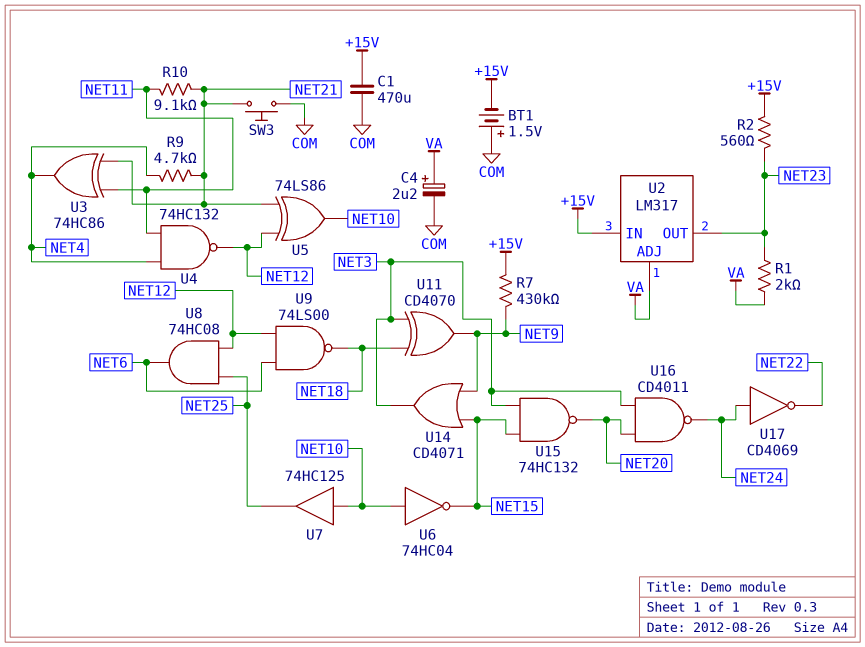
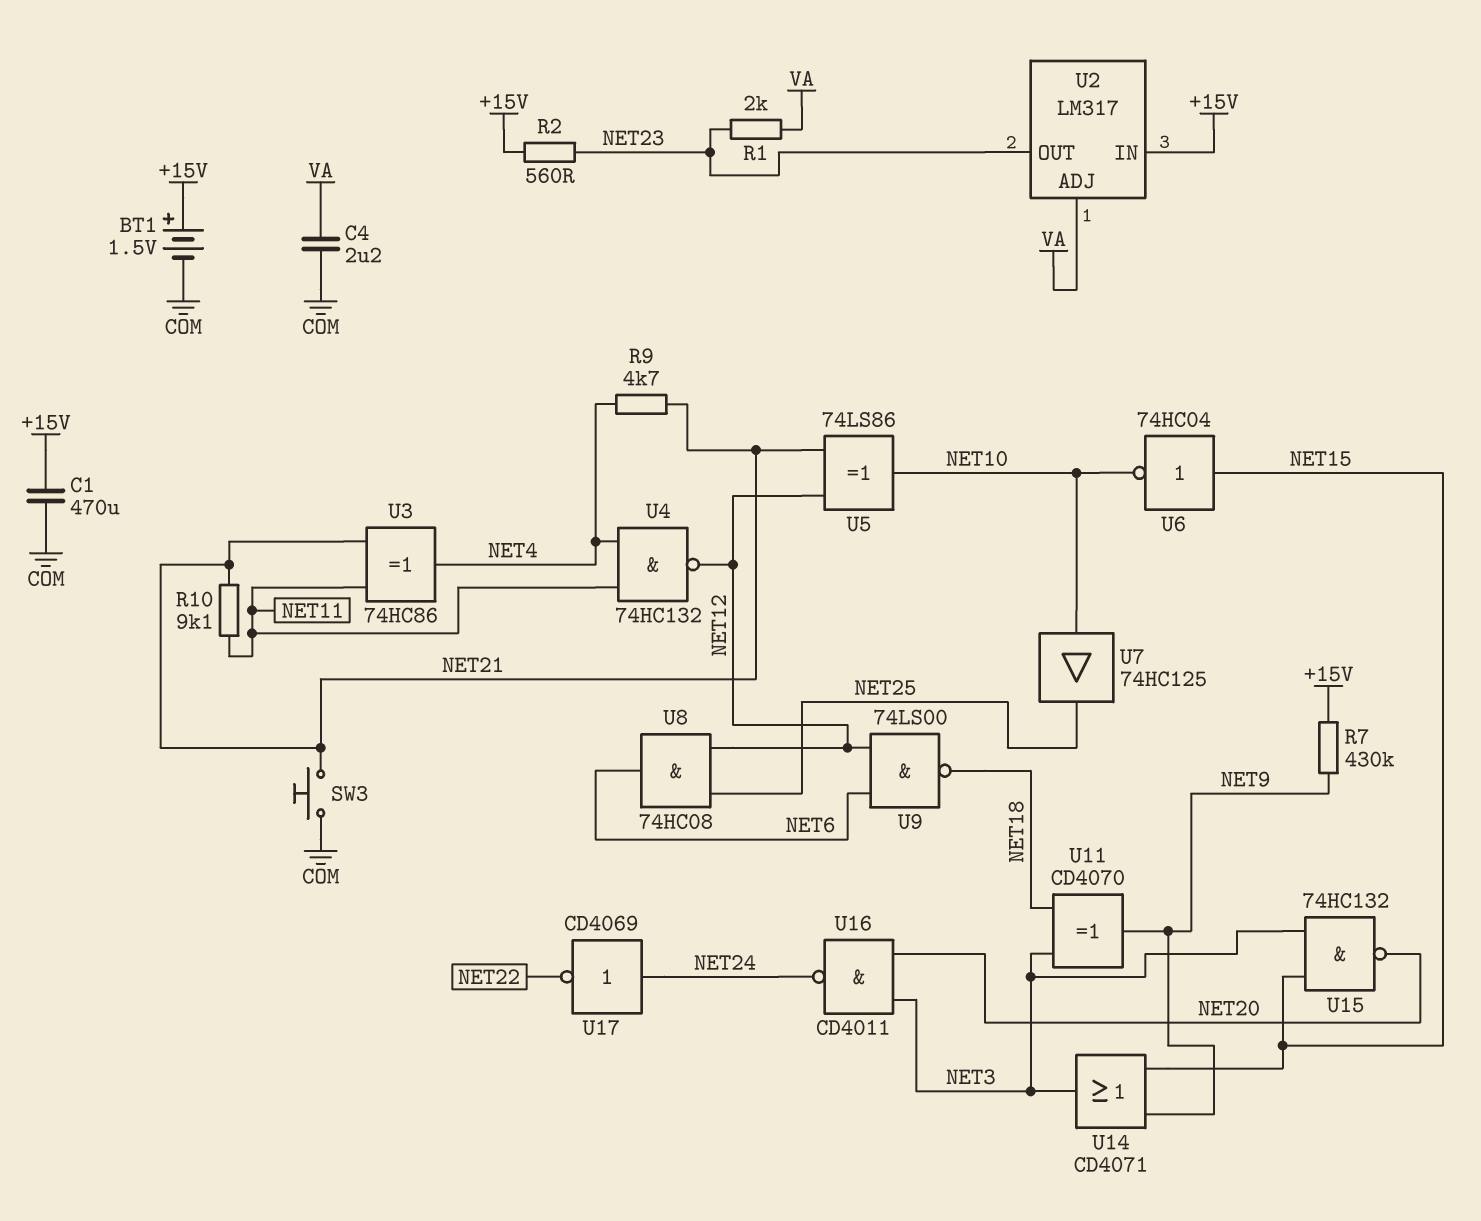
BT1: 1.5V (plus COM, minus +15V) -> 1.5V (plus +15V, minus COM)
C4: 2.2uF (plus VA, minus COM) -> 2.2uF (COM, VA)
U6: NOT 74HC04 (in NET10, out NET15) -> NOT 74HC04 (in NET15, out NET10)

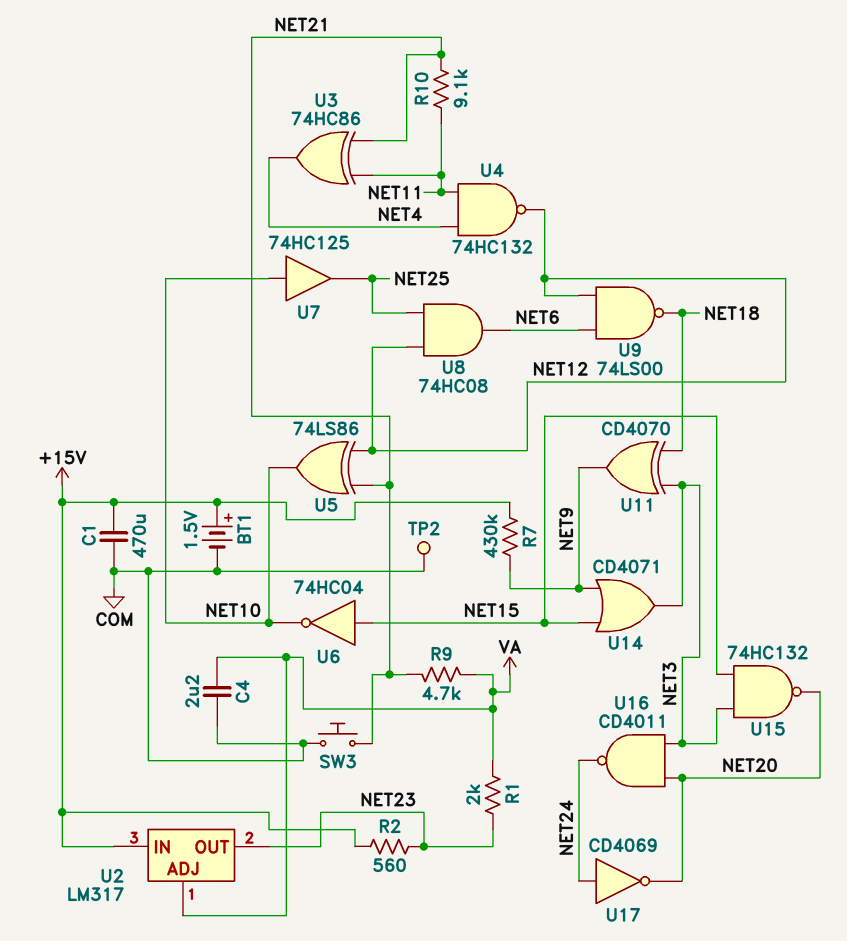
R9: 4.7k (NET4, NET21) -> 4.7k (NET21, VA)
TP2: none -> test point (COM)
U17: NOT CD4069 (in NET24, out NET22) -> NOT CD4069 (in NET24, out NET20)

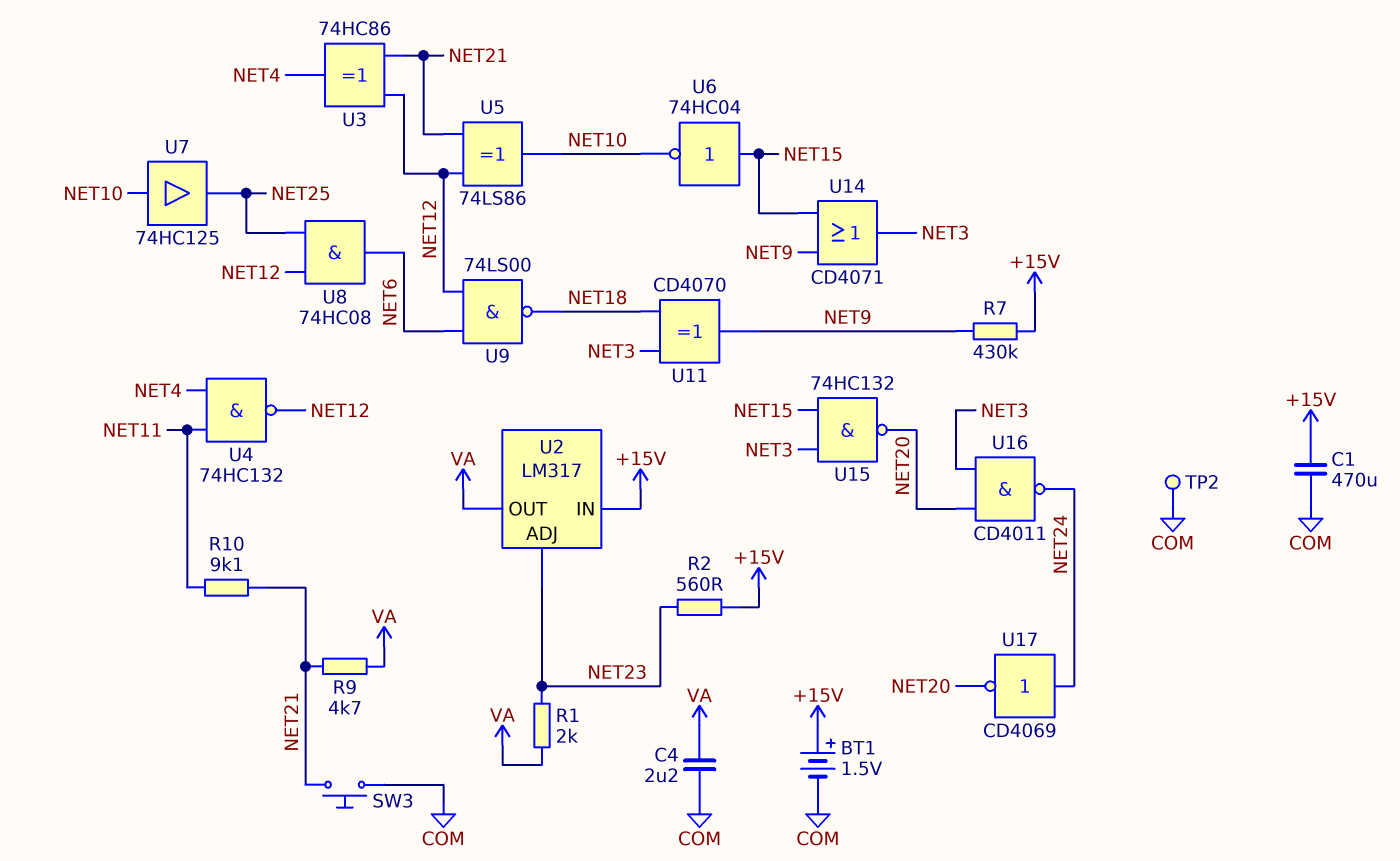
U2 pin ADJ: VA -> NET23
U2 pin OUT: NET23 -> VA
U3: XOR 74HC86 (in NET11, in NET21, out NET4) -> XOR 74HC86 (in NET12, in NET21, out NET4)

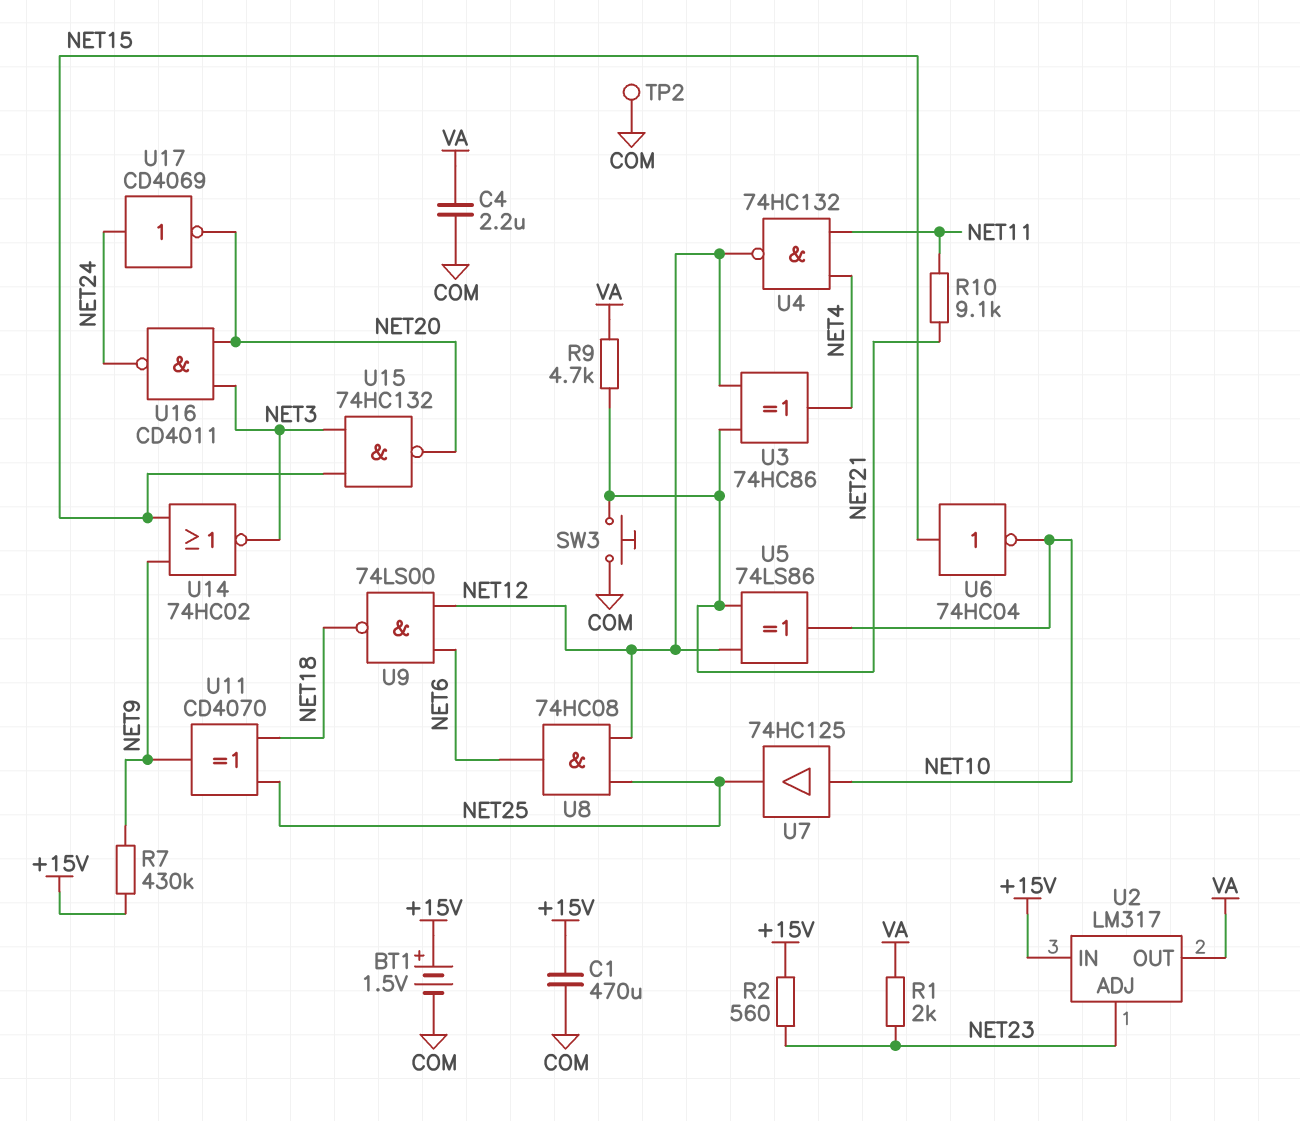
U11: XOR CD4070 (in NET3, in NET18, out NET9) -> XOR CD4070 (in NET18, in NET25, out NET9)
U14: OR CD4071 (in NET9, in NET15, out NET3) -> NOR 74HC02 (in NET9, in NET15, out NET3)

